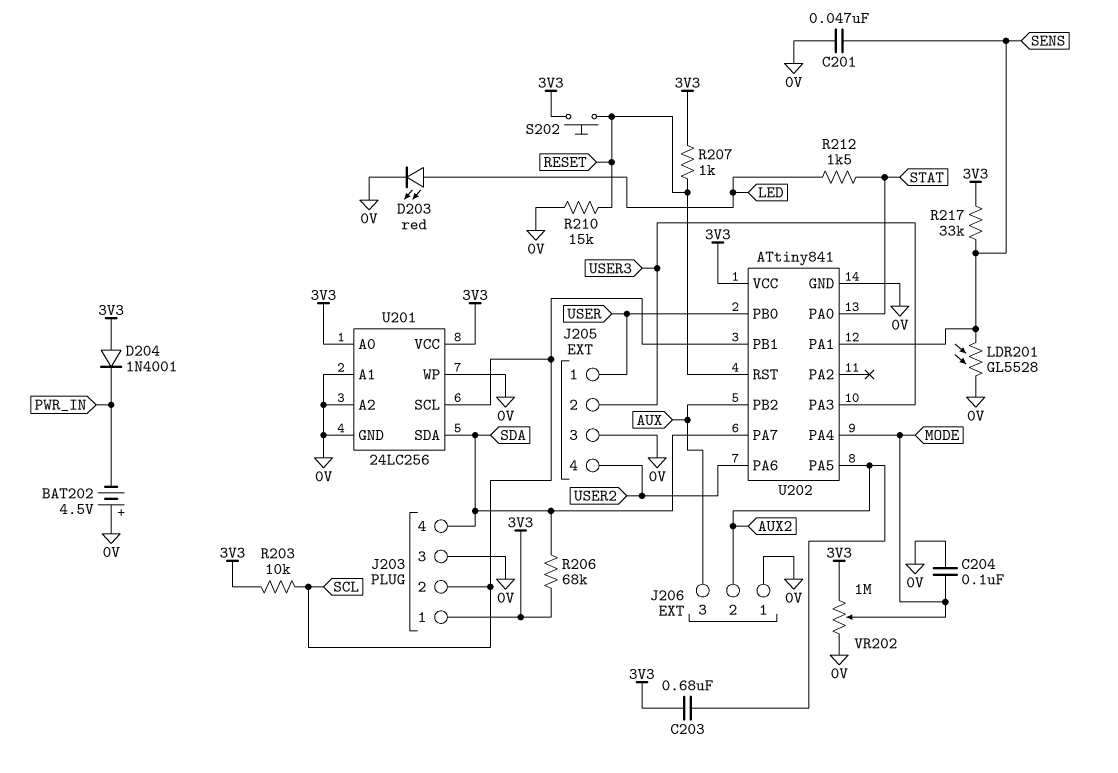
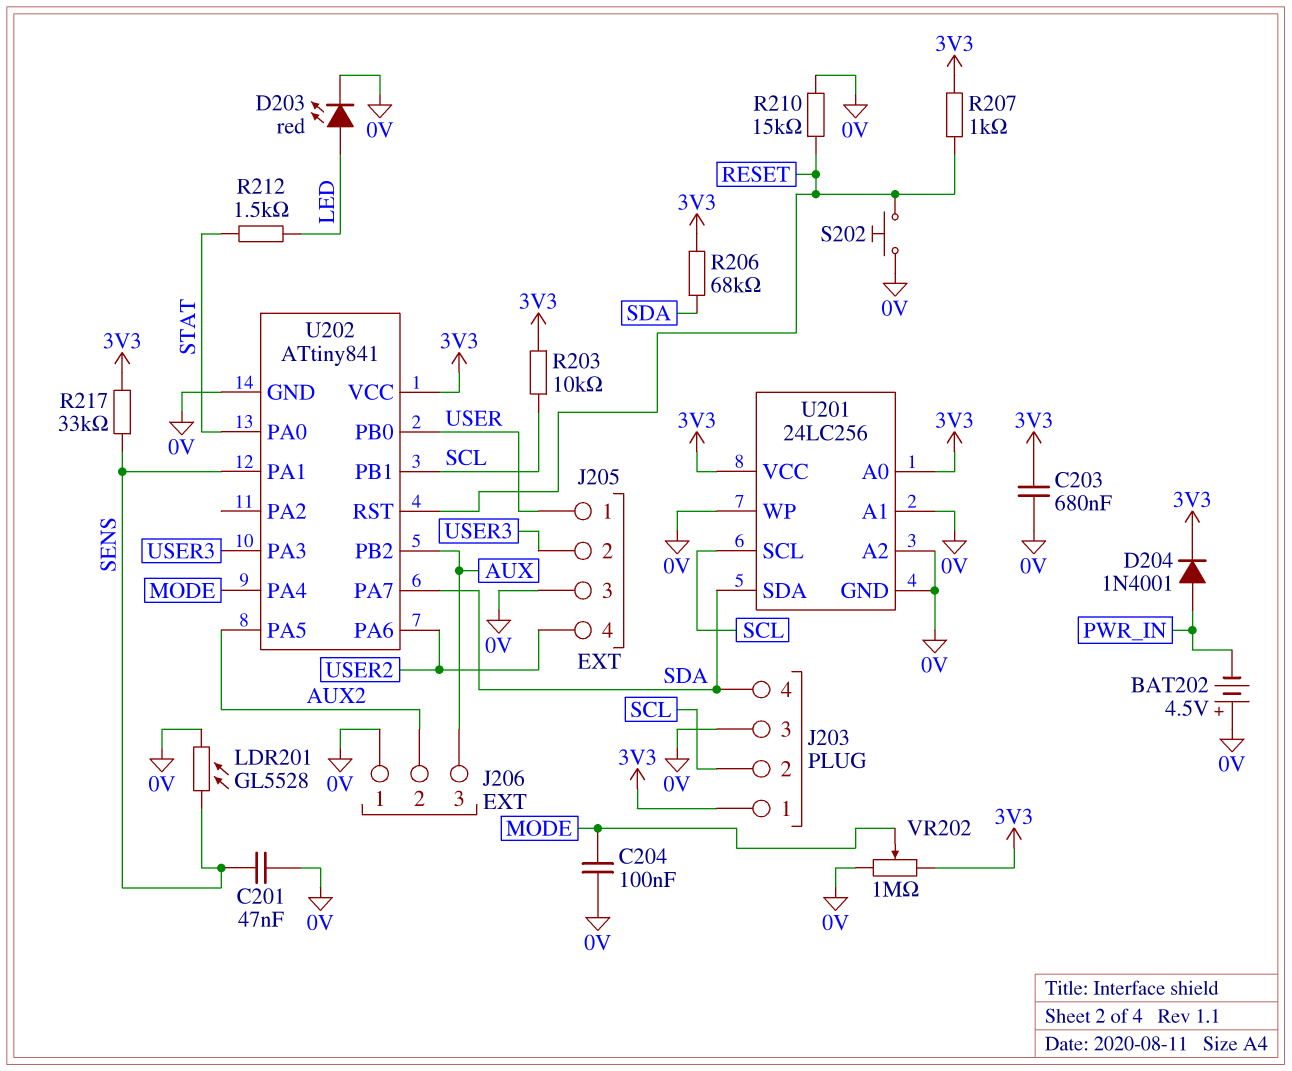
C203: 680nF (3V3, AUX2) -> 680nF (0V, 3V3)
D204: diode 1N4001 (A 3V3, K PWR_IN) -> diode 1N4001 (A PWR_IN, K 3V3)
S202: button (3V3, RESET) -> button (0V, RESET)

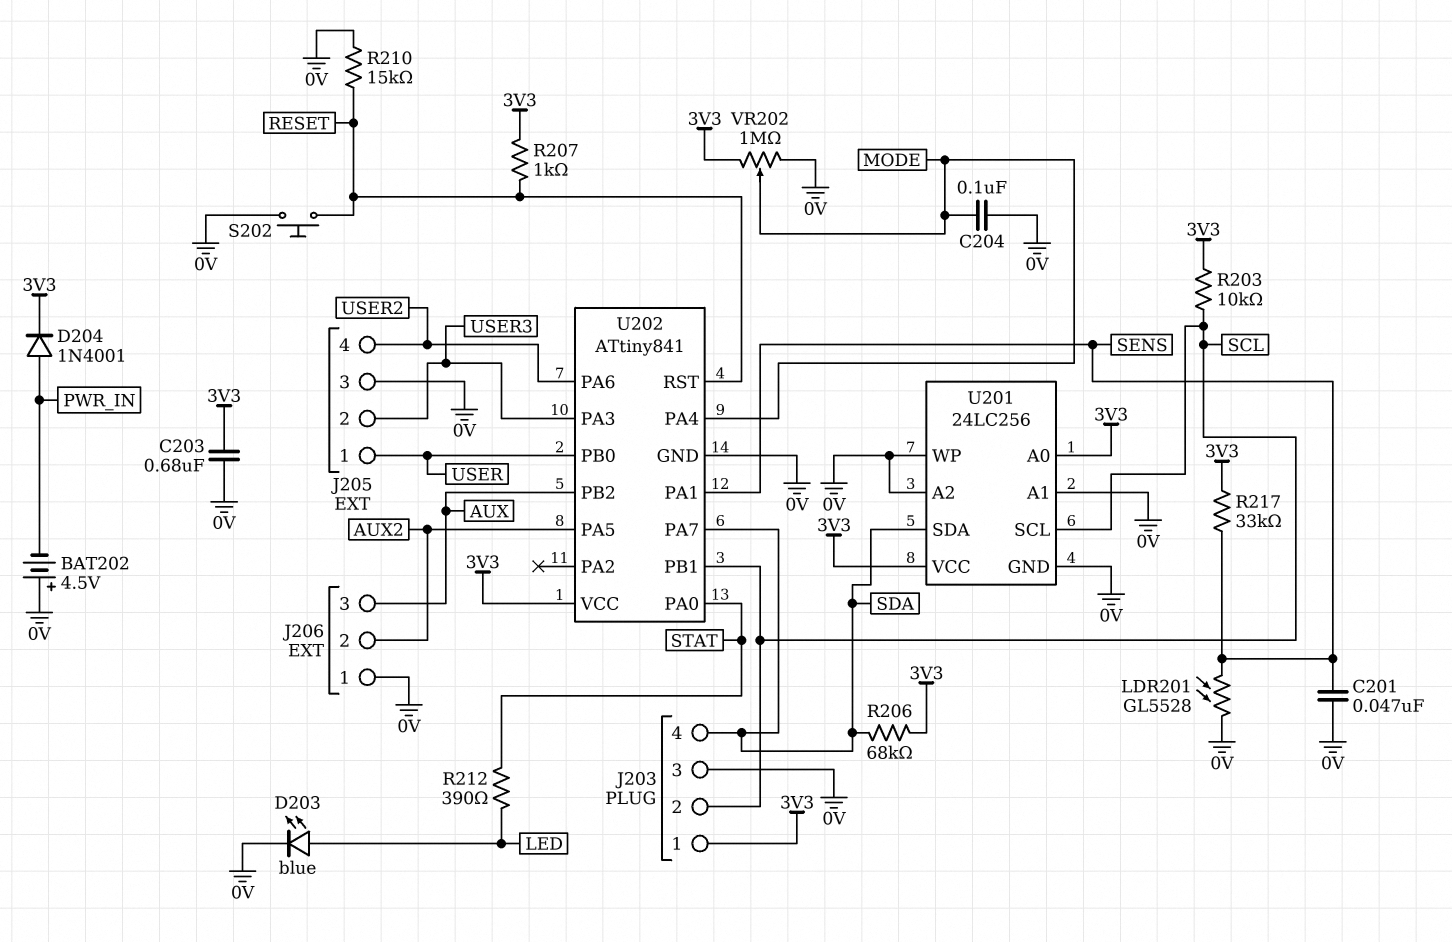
D203: LED red (A LED, K 0V) -> LED blue (A LED, K 0V)
R212: 1.5k (LED, STAT) -> 390 (LED, STAT)

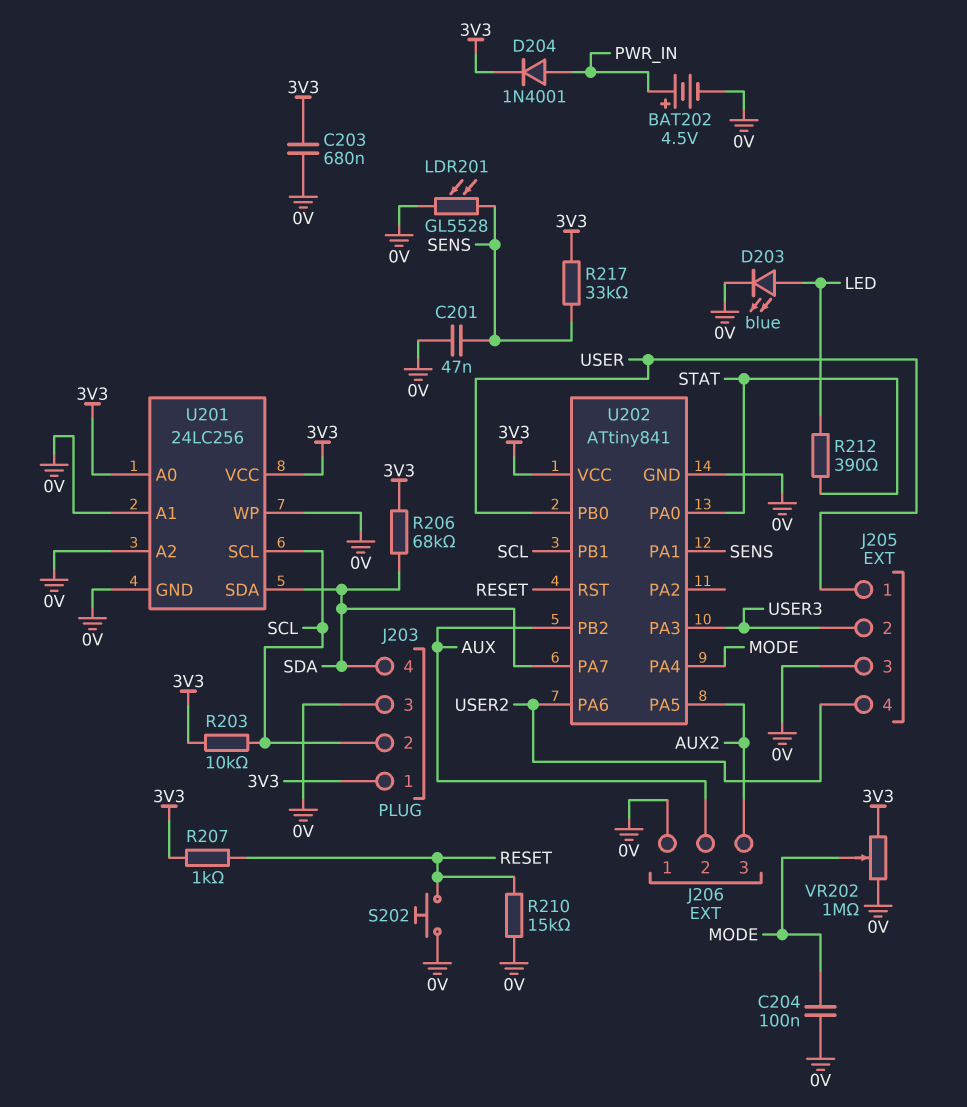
BAT202: 4.5V (plus 0V, minus PWR_IN) -> 4.5V (plus PWR_IN, minus 0V)
J206 pin 2: AUX2 -> AUX
J206 pin 3: AUX -> AUX2

